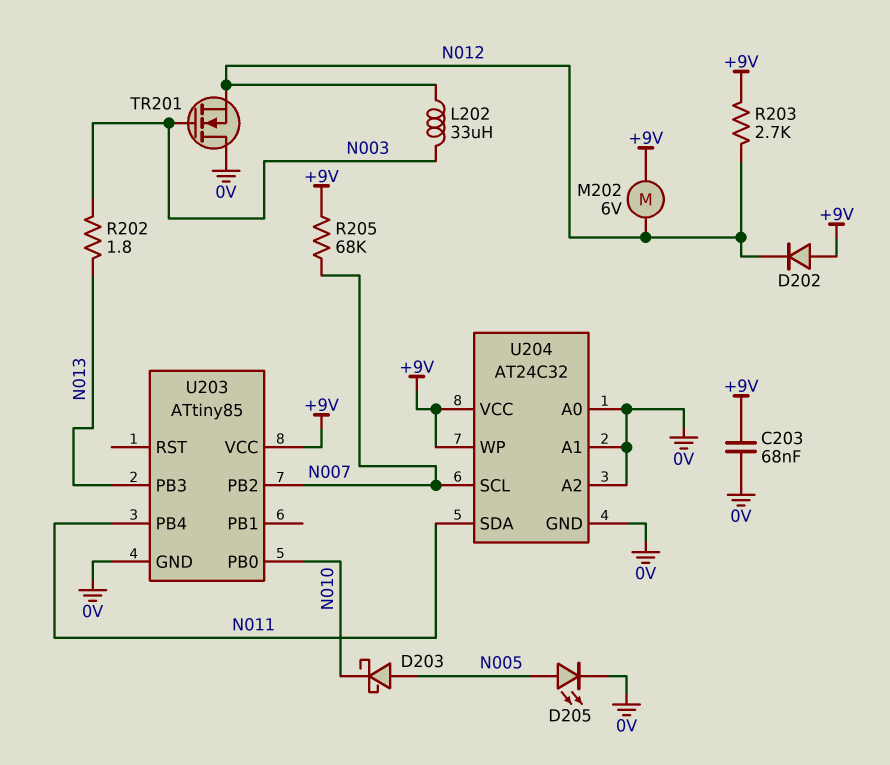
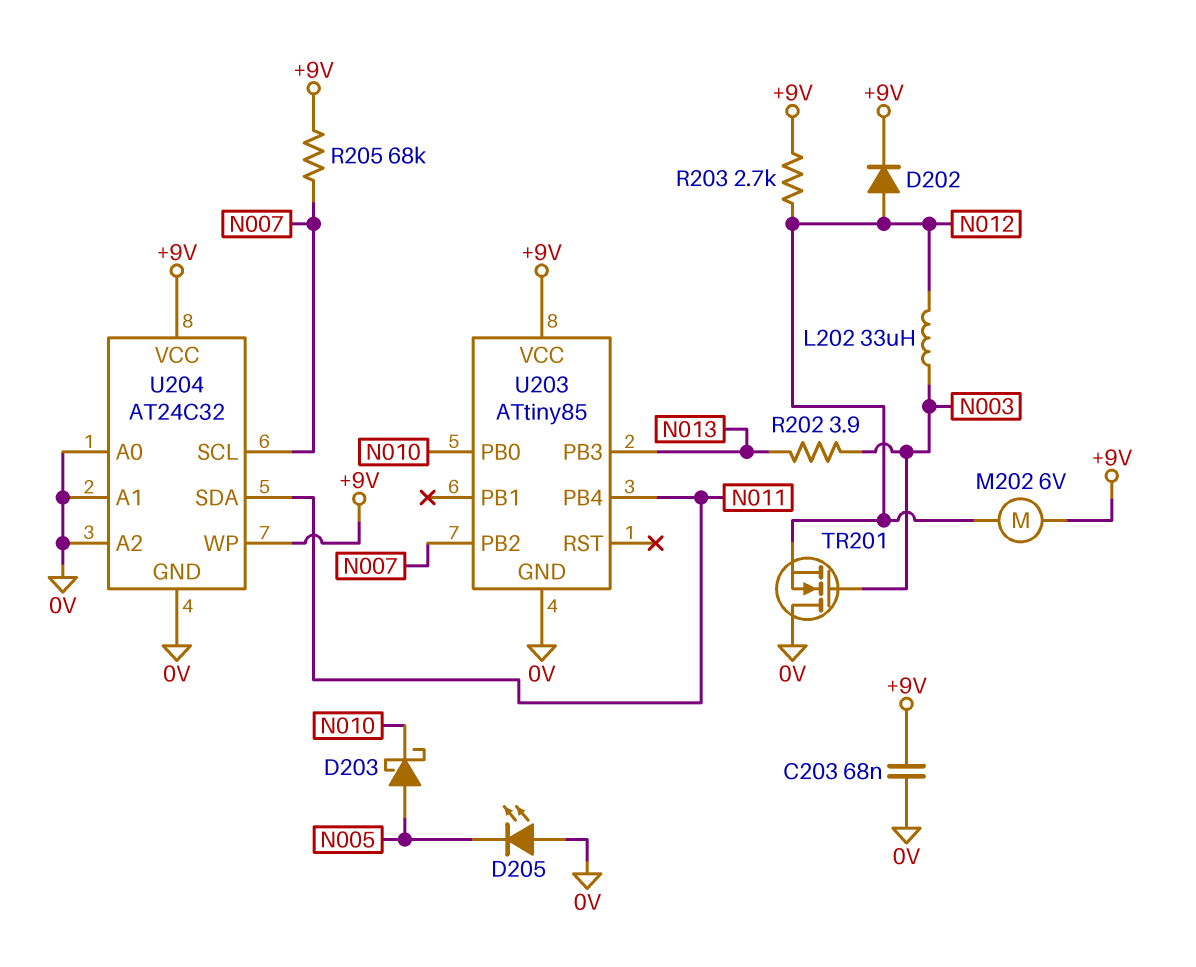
D202: diode (A +9V, K N012) -> diode (A N012, K +9V)
D205: LED (A N005, K 0V) -> LED (A 0V, K N005)
R202: 1.8 (N003, N013) -> 3.9 (N003, N013)

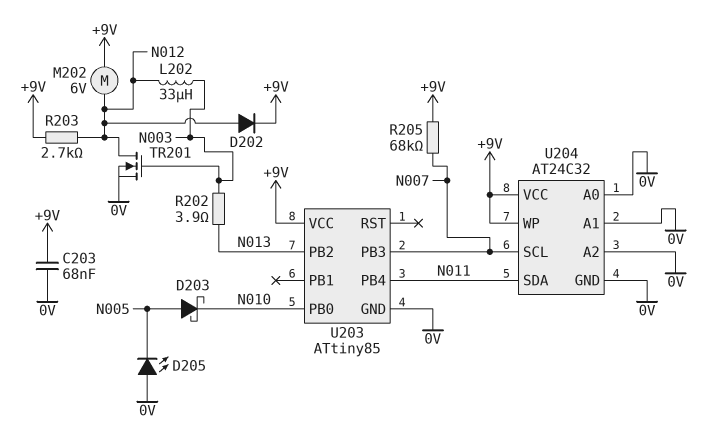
TR201: NMOS (G N003, D 0V, S N012) -> NMOS (G N003, D N012, S 0V)
U203 pin PB2: N007 -> N013
U203 pin PB3: N013 -> N007

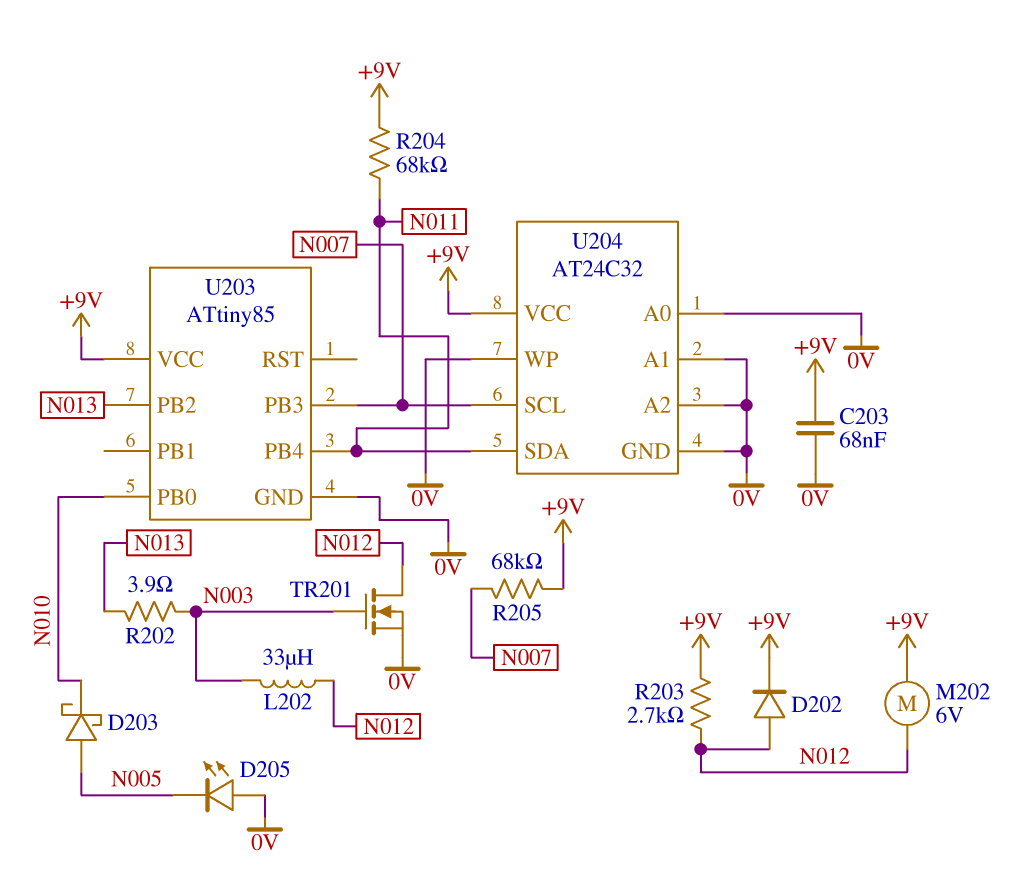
R204: none -> 68k (+9V, N011)
U204 pin WP: +9V -> 0V

